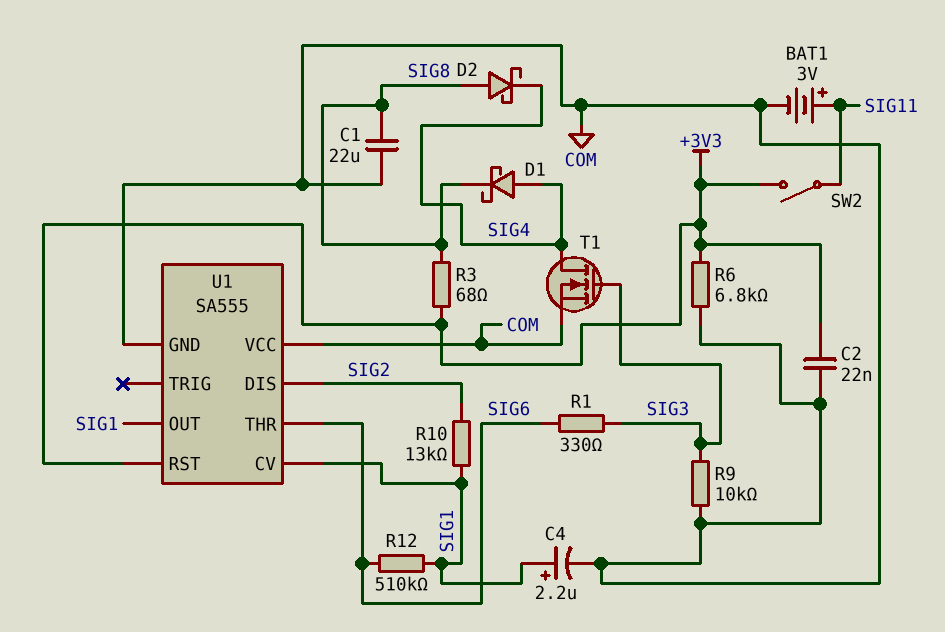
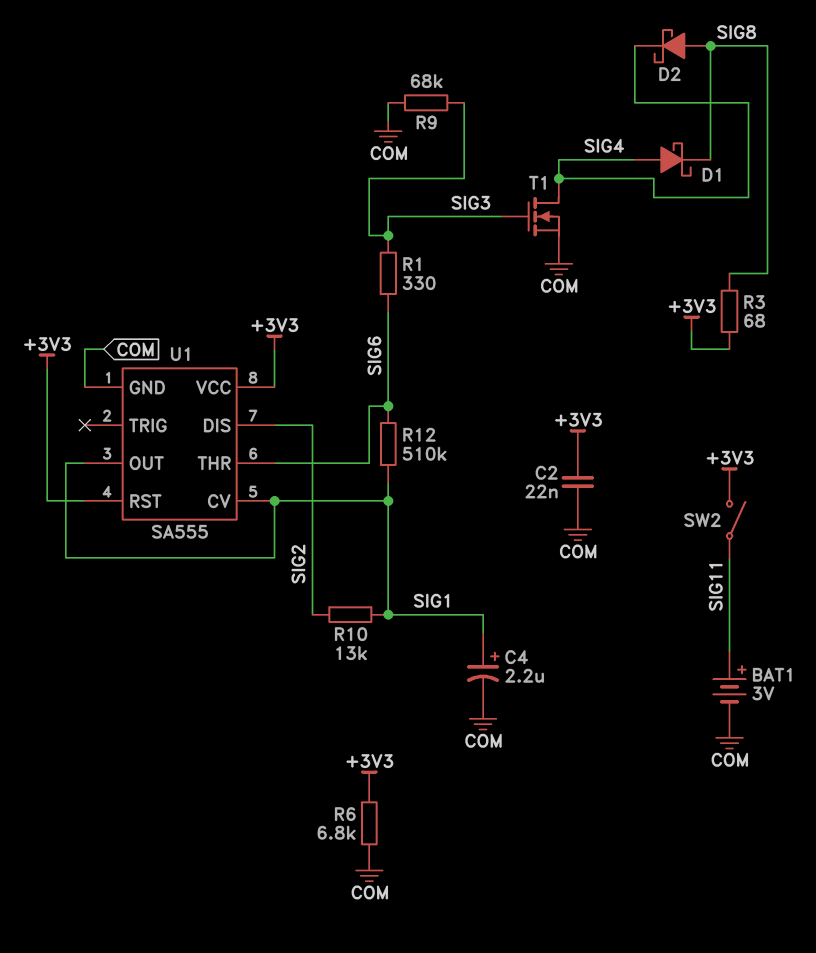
C1: 22uF (COM, SIG8) -> none
R9: 10k (COM, SIG3) -> 68k (COM, SIG3)
U1 pin VCC: COM -> +3V3

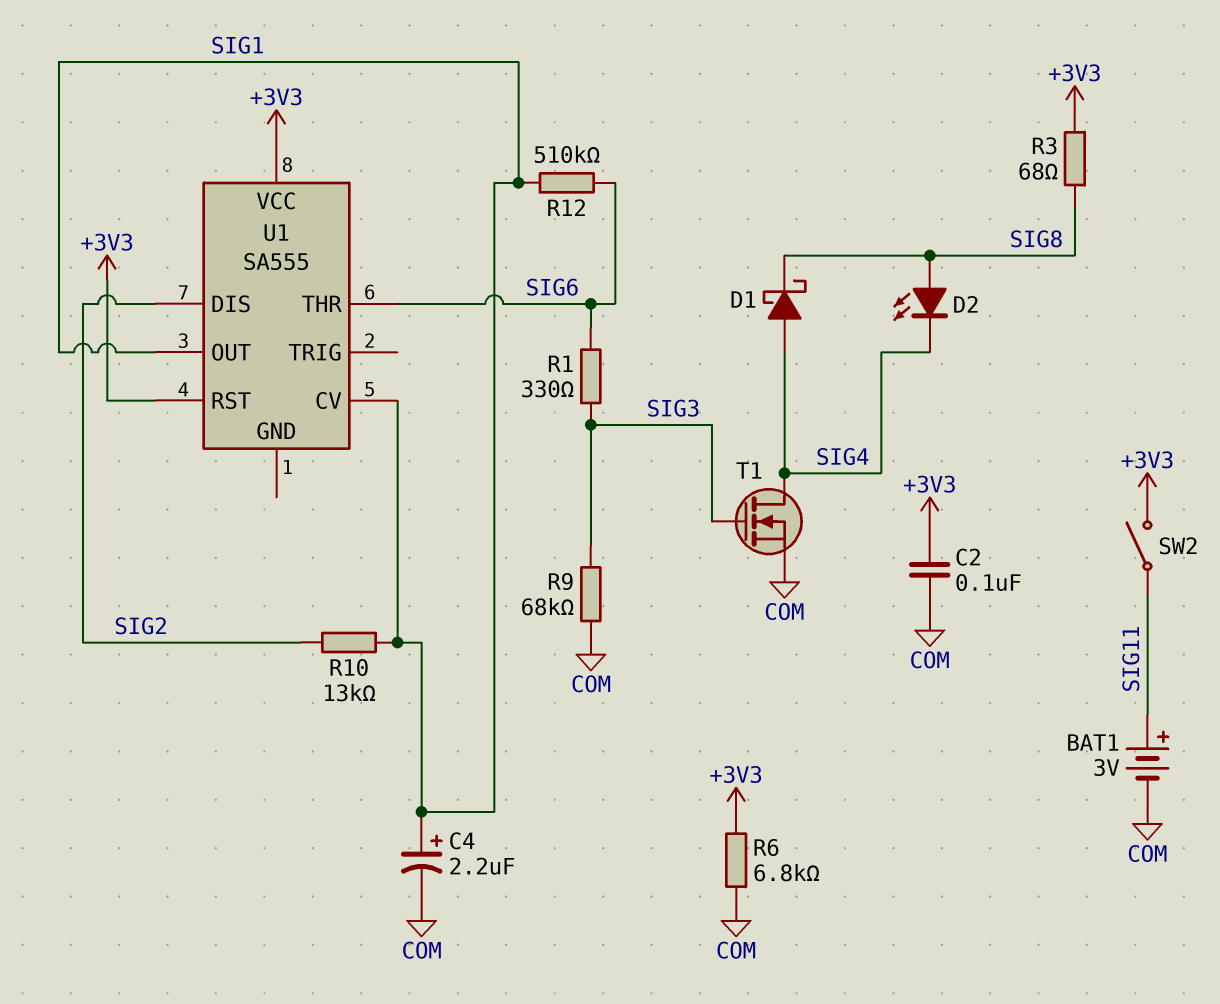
C2: 22nF (+3V3, COM) -> 100nF (+3V3, COM)
D2: schottky (A SIG8, K SIG4) -> LED (A SIG8, K SIG4)
U1 pin GND: COM -> none

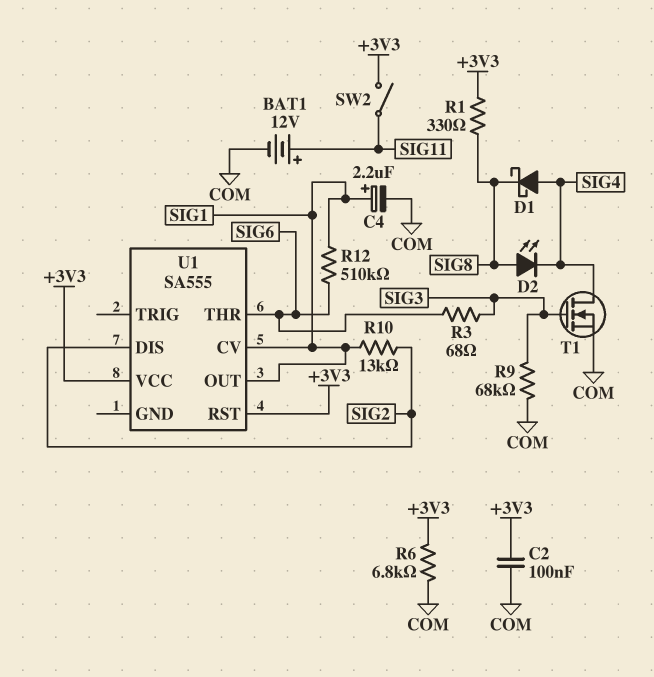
BAT1: 3V (plus SIG11, minus COM) -> 12V (plus SIG11, minus COM)
R1: 330 (SIG3, SIG6) -> 330 (+3V3, SIG8)
R3: 68 (+3V3, SIG8) -> 68 (SIG3, SIG6)

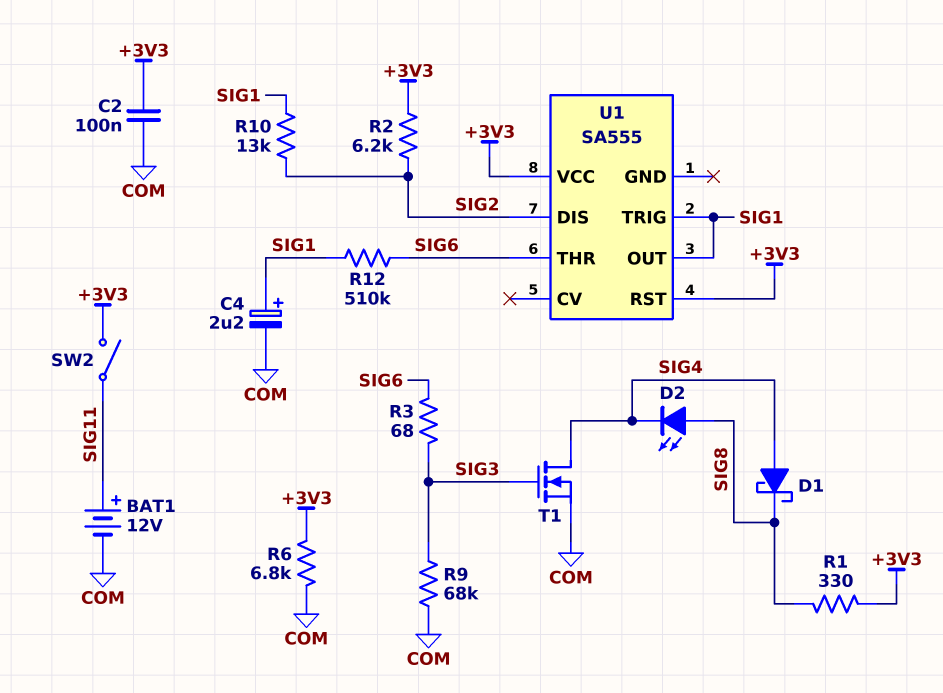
R2: none -> 6.2k (+3V3, SIG2)
U1 pin CV: SIG1 -> none
U1 pin TRIG: none -> SIG1

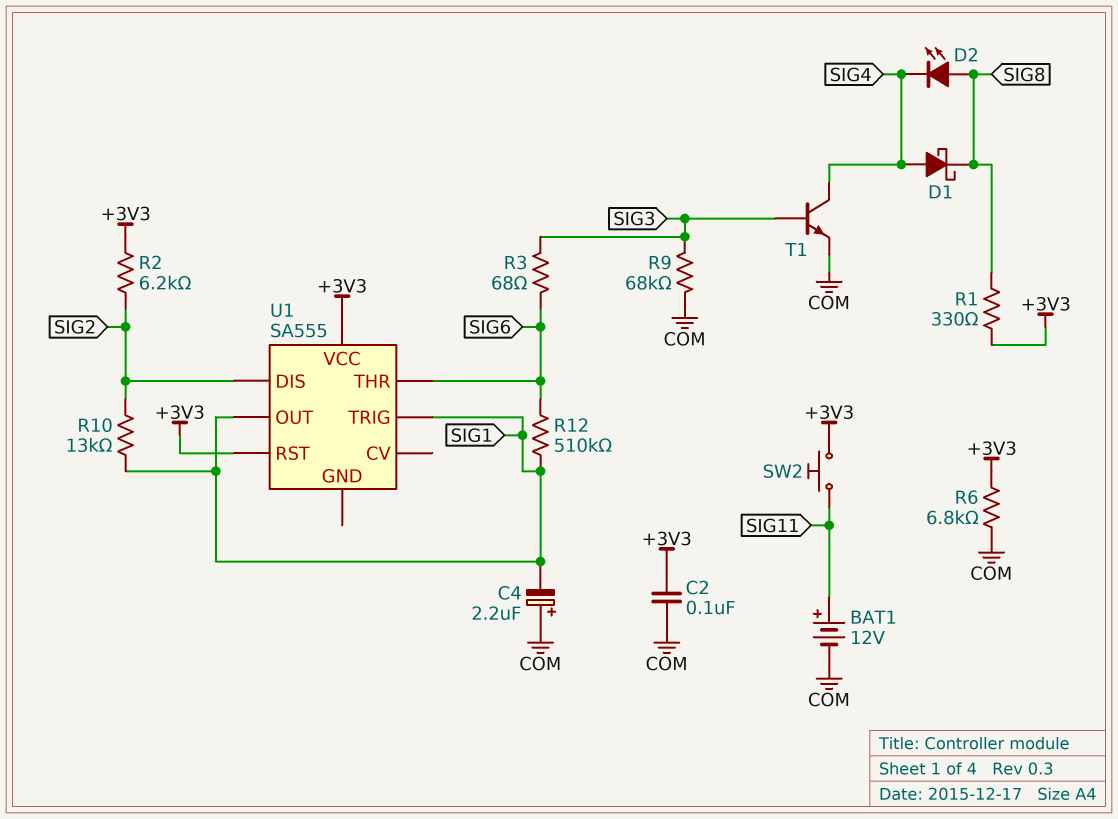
C4: 2.2uF (plus SIG1, minus COM) -> 2.2uF (plus COM, minus SIG1)
SW2: switch (+3V3, SIG11) -> button (+3V3, SIG11)
T1: NMOS (G SIG3, D SIG4, S COM) -> NPN (B SIG3, C SIG4, E COM)

